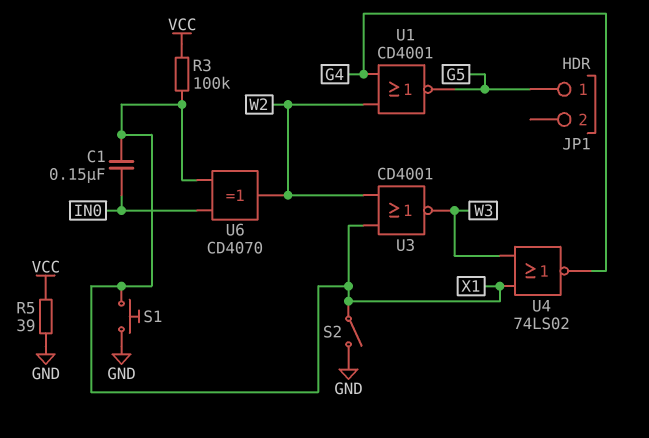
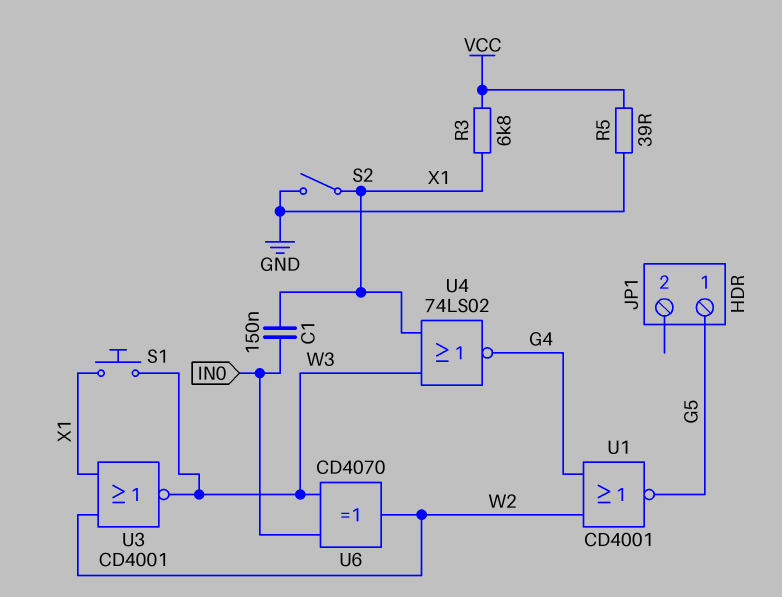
R3: 100k (VCC, X1) -> 6.8k (VCC, X1)
S1: button (GND, X1) -> button (W3, X1)
U6: XOR CD4070 (in IN0, in X1, out W2) -> XOR CD4070 (in IN0, in W3, out W2)

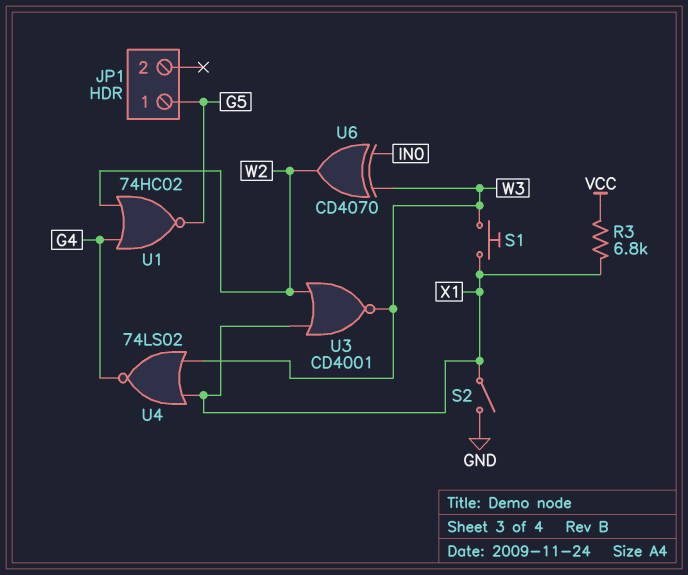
C1: 150nF (IN0, X1) -> none
R5: 39 (GND, VCC) -> none
U1: NOR CD4001 (in G4, in W2, out G5) -> NOR 74HC02 (in G4, in W2, out G5)

